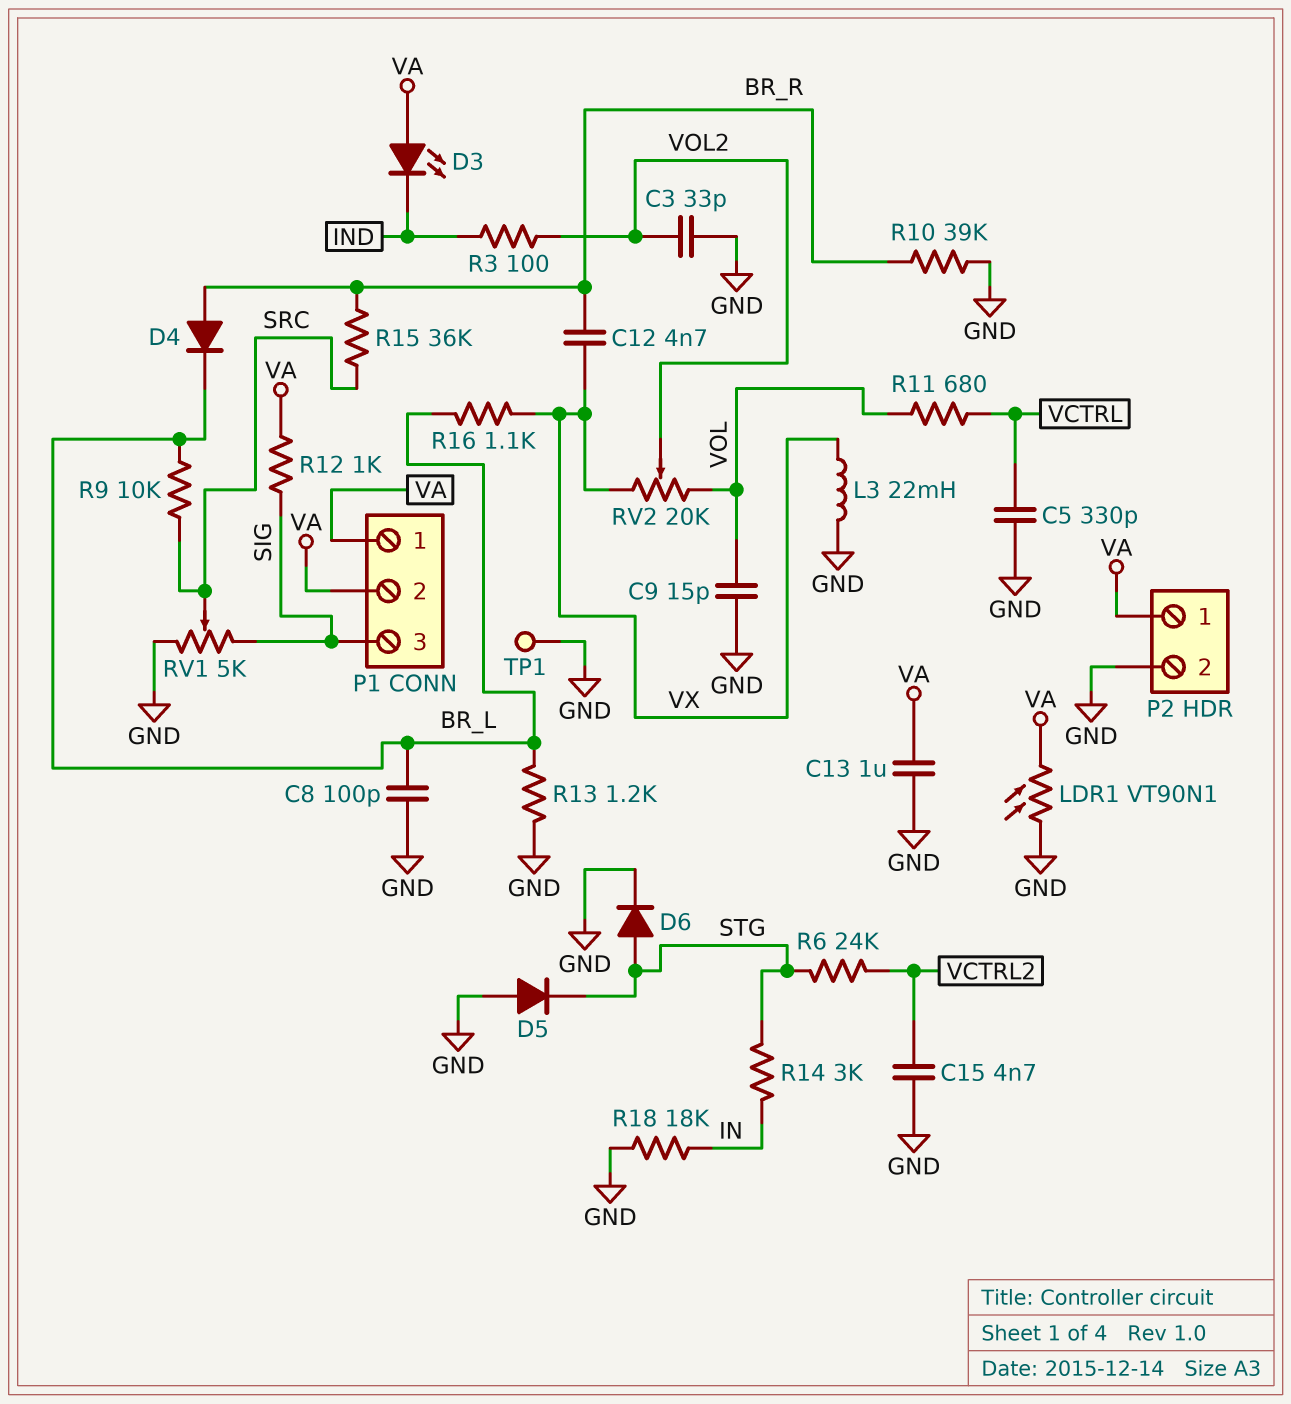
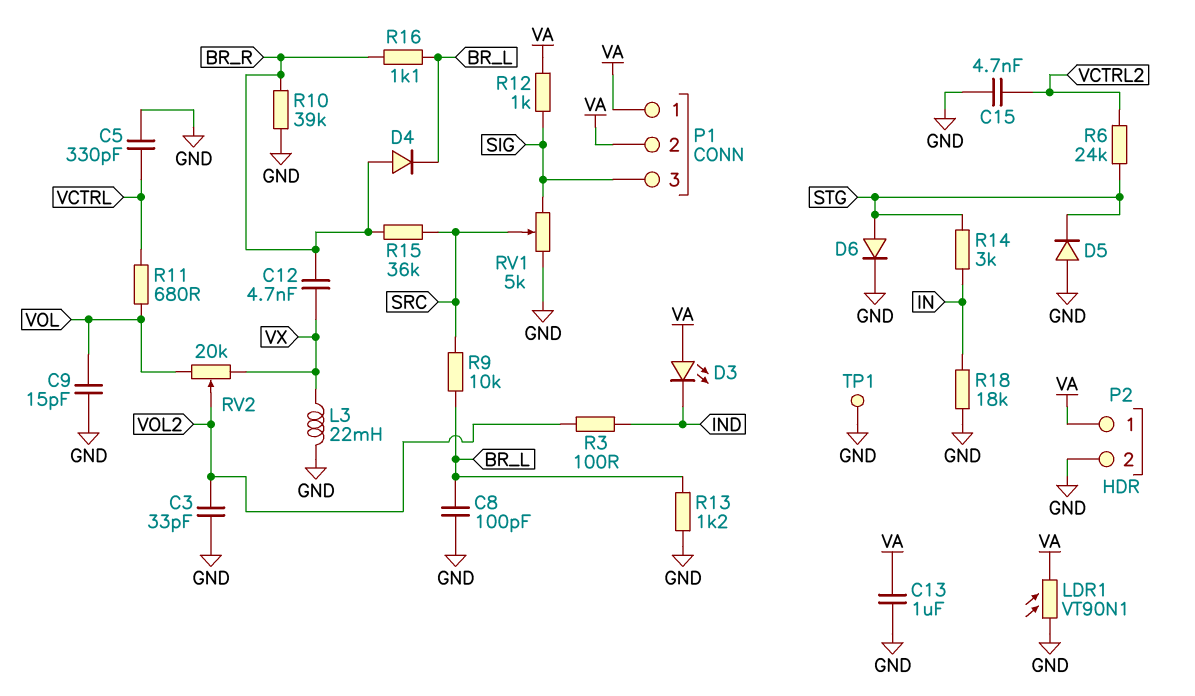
R16: 1.1k (BR_L, VX) -> 1.1k (BR_L, BR_R)

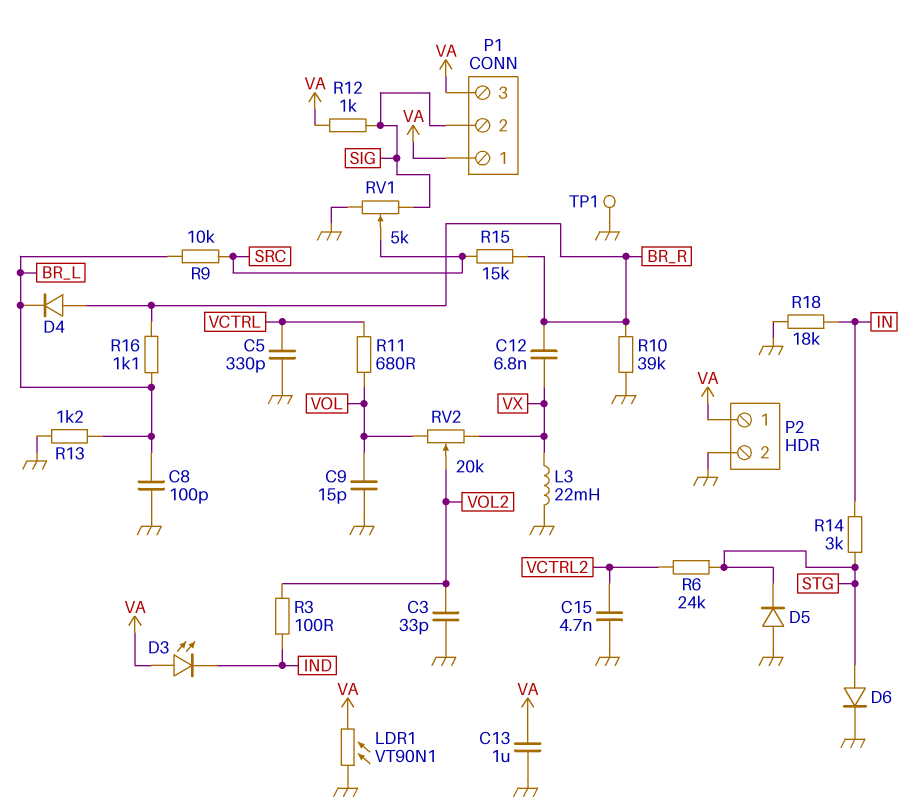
C12: 4.7nF (BR_R, VX) -> 6.8nF (BR_R, VX)
P1 pin 2: VA -> SIG
P1 pin 3: SIG -> VA
R15: 36k (BR_R, SRC) -> 15k (BR_R, SRC)

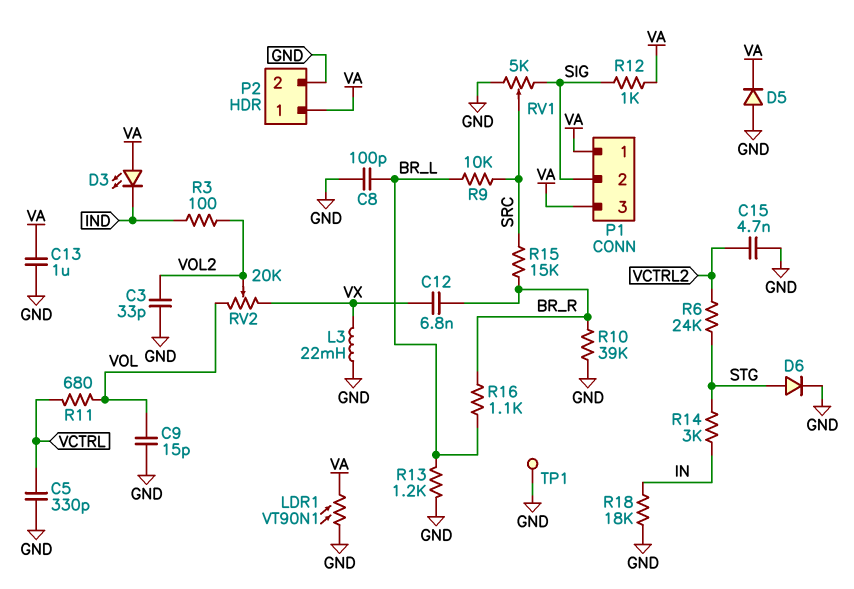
D4: diode (A BR_R, K BR_L) -> none
D5: diode (A GND, K STG) -> diode (A GND, K VA)

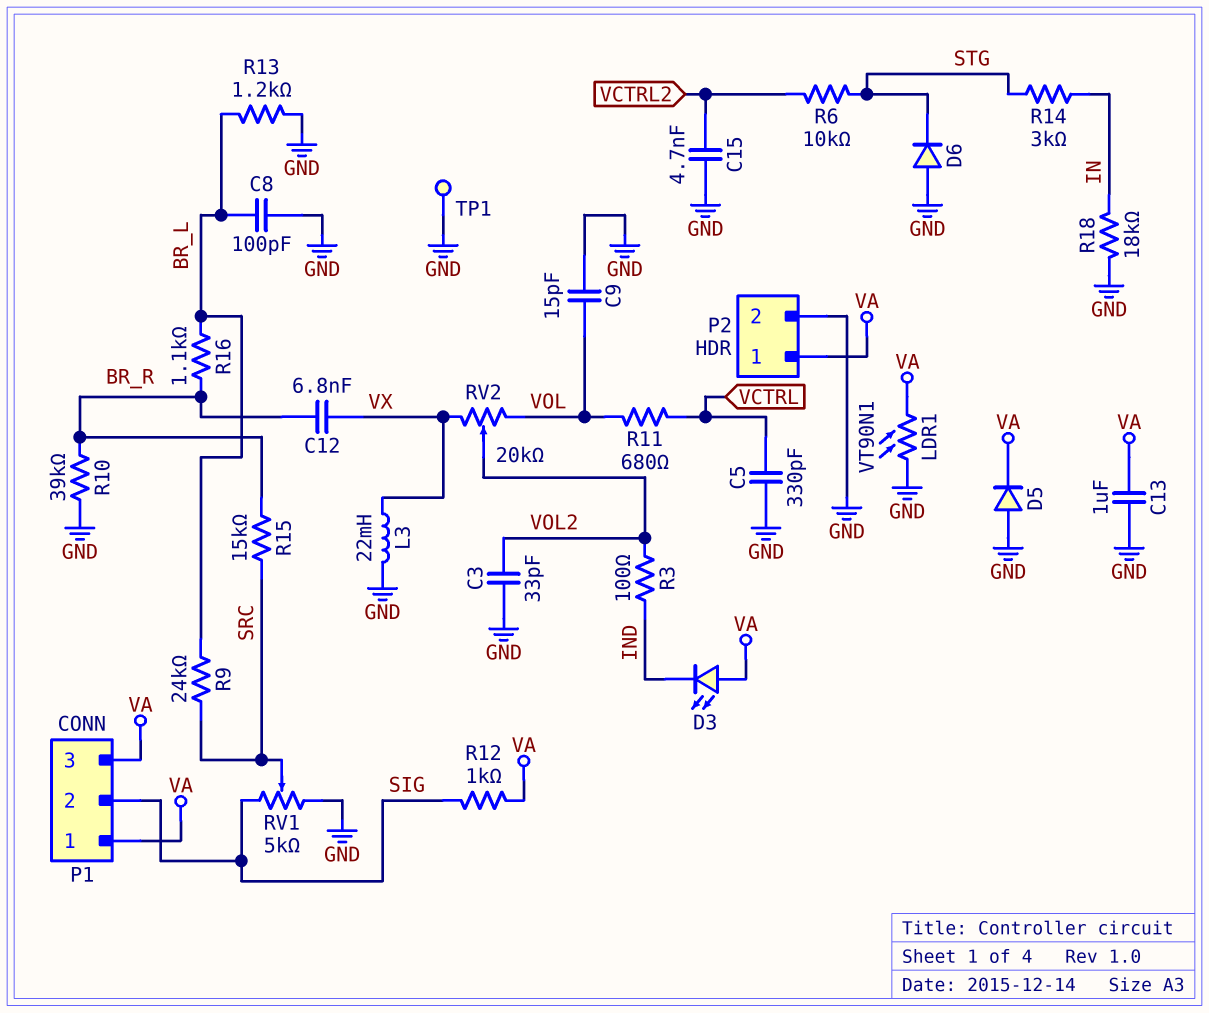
D6: diode (A STG, K GND) -> diode (A GND, K STG)
R6: 24k (STG, VCTRL2) -> 10k (STG, VCTRL2)
R9: 10k (BR_L, SRC) -> 24k (BR_L, SRC)

